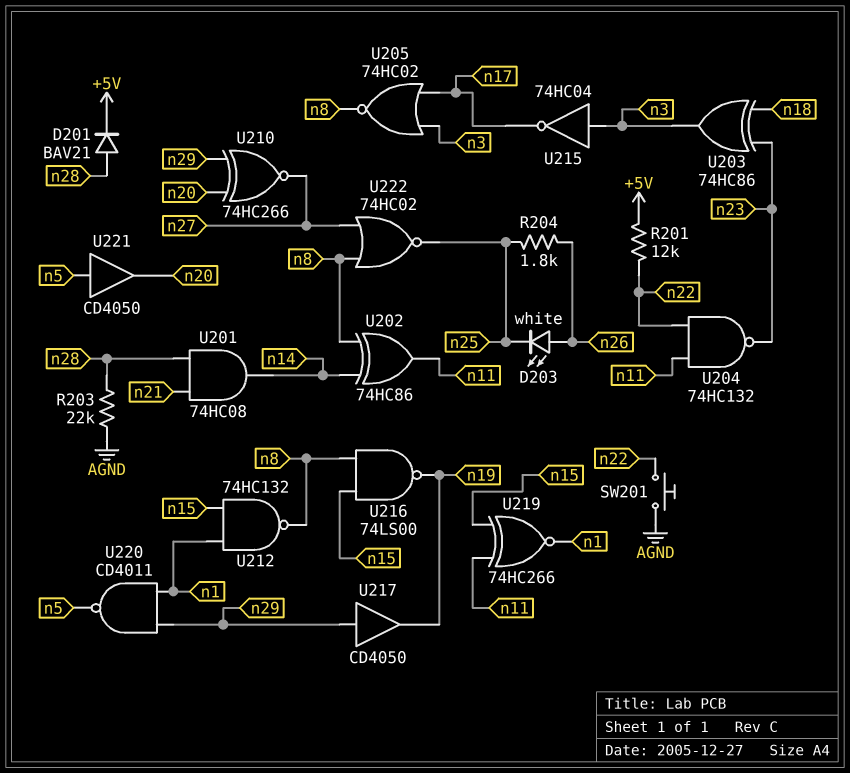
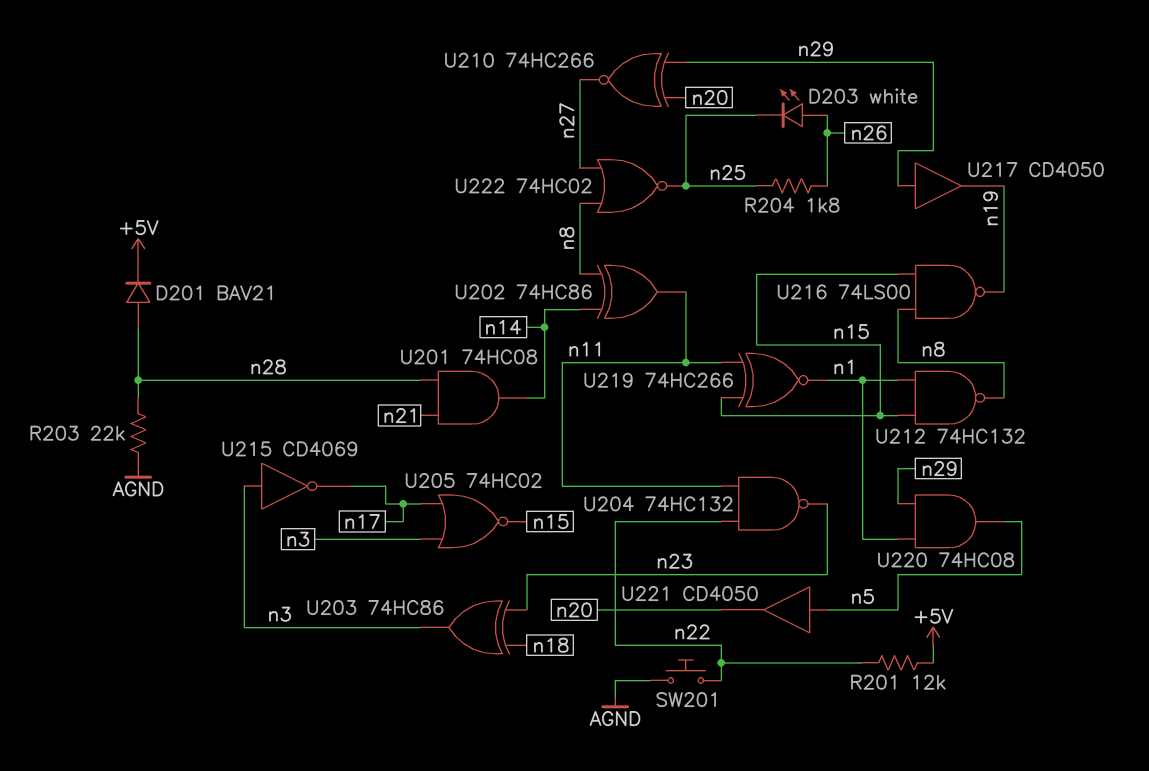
U205: NOR 74HC02 (in n3, in n17, out n8) -> NOR 74HC02 (in n3, in n17, out n15)
U215: NOT 74HC04 (in n3, out n17) -> NOT CD4069 (in n3, out n17)
U220: NAND CD4011 (in n1, in n29, out n5) -> AND 74HC08 (in n1, in n29, out n5)

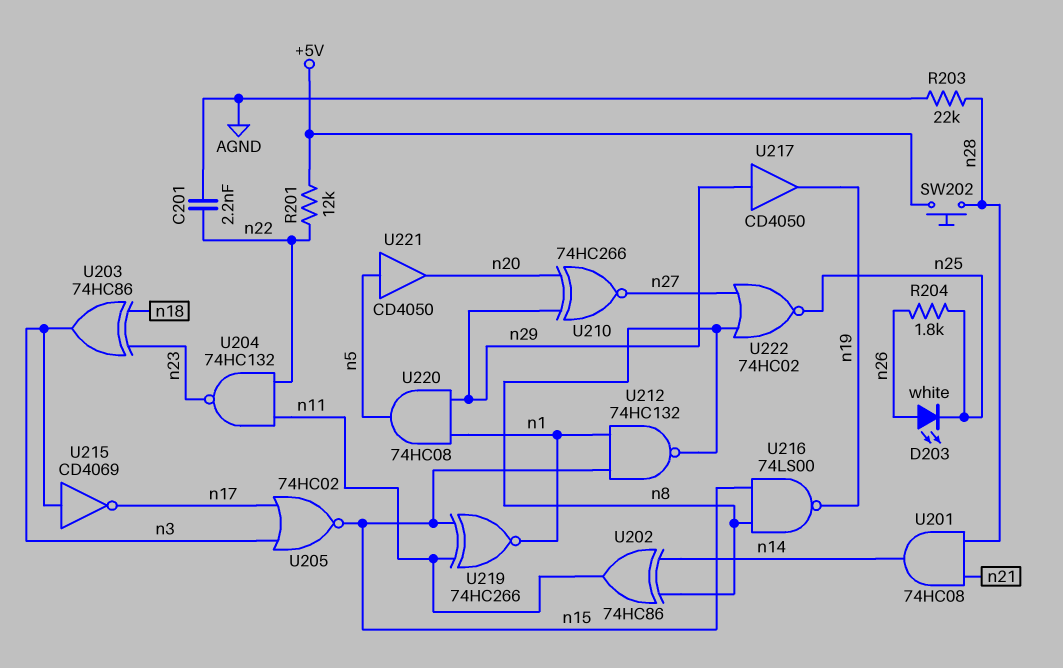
C201: none -> 2.2nF (AGND, n22)
D201: diode BAV21 (A n28, K +5V) -> none
SW201: button (AGND, n22) -> none
SW202: none -> button (+5V, n28)

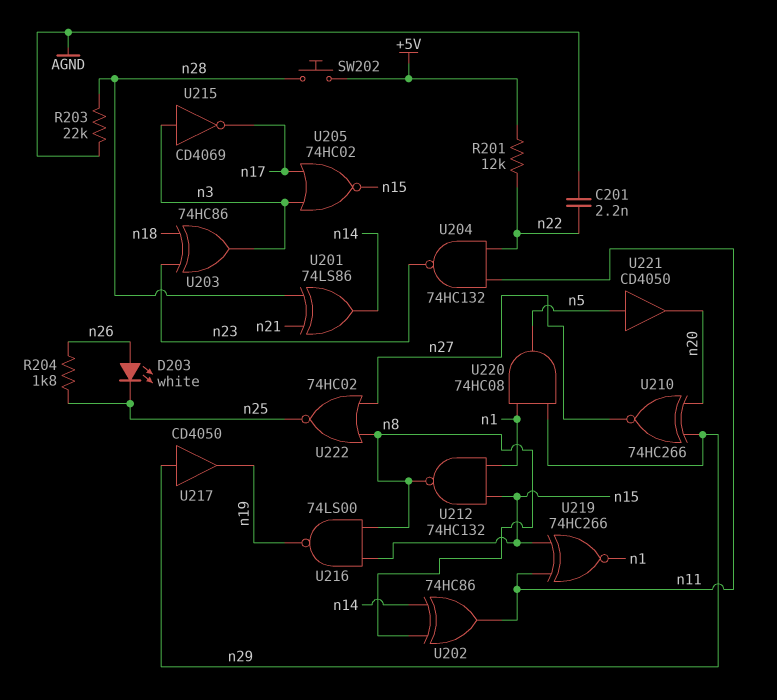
U201: AND 74HC08 (in n21, in n28, out n14) -> XOR 74LS86 (in n21, in n28, out n14)

